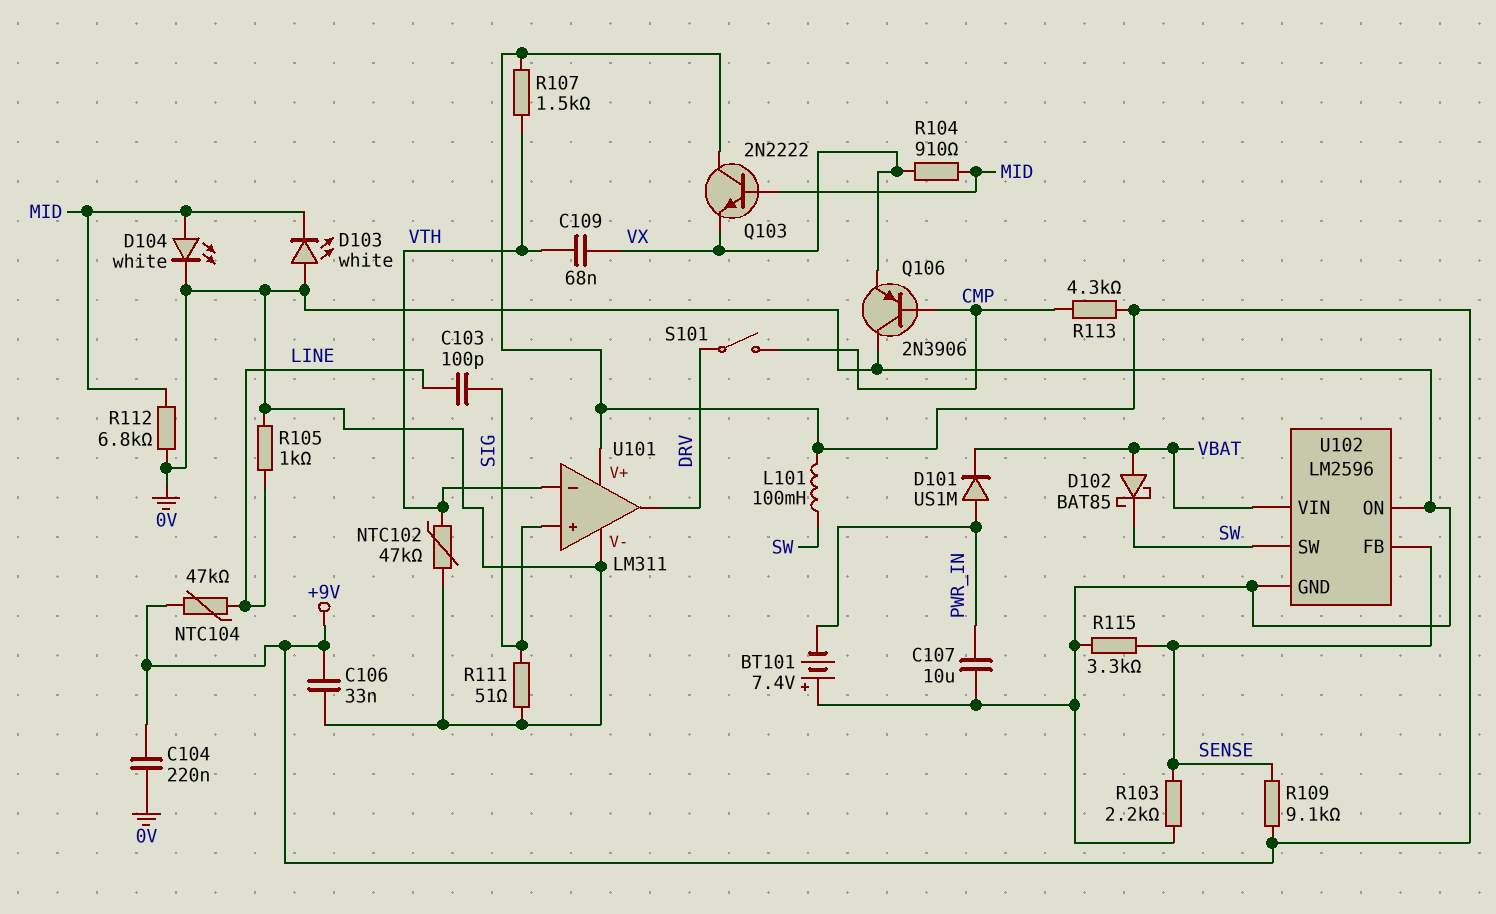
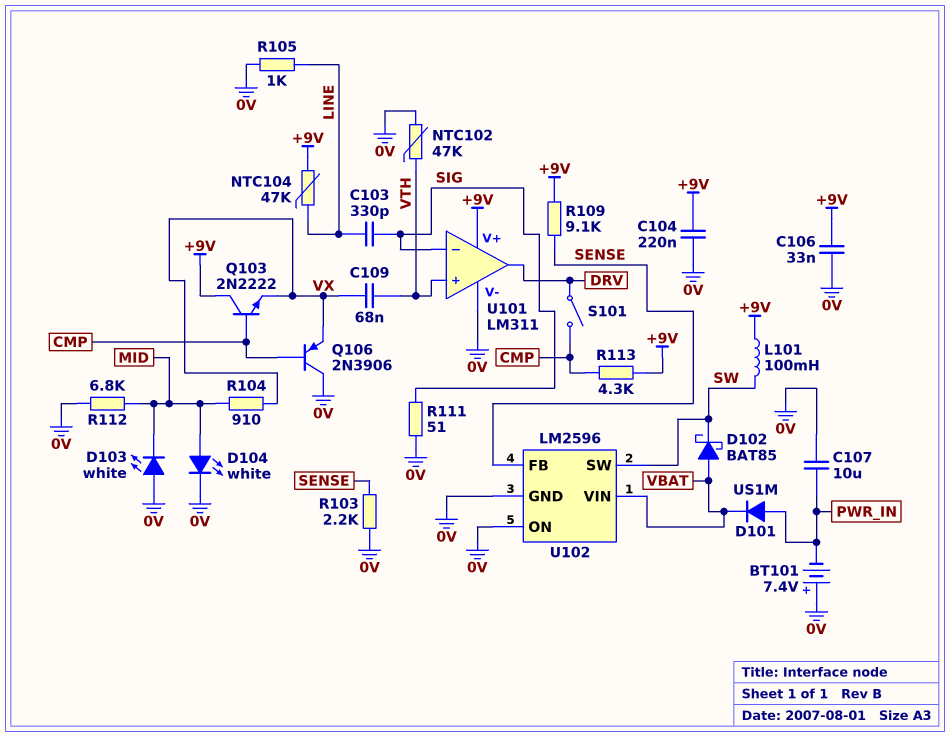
C103: 100pF (LINE, SIG) -> 330pF (LINE, SIG)
Q103: NPN 2N2222 (B MID, C +9V, E VX) -> NPN 2N2222 (B CMP, C +9V, E VX)
R107: 1.5k (+9V, VTH) -> none
R115: 3.3k (0V, SENSE) -> none
U101 pin in+: SIG -> VTH
U101 pin in-: VTH -> SIG

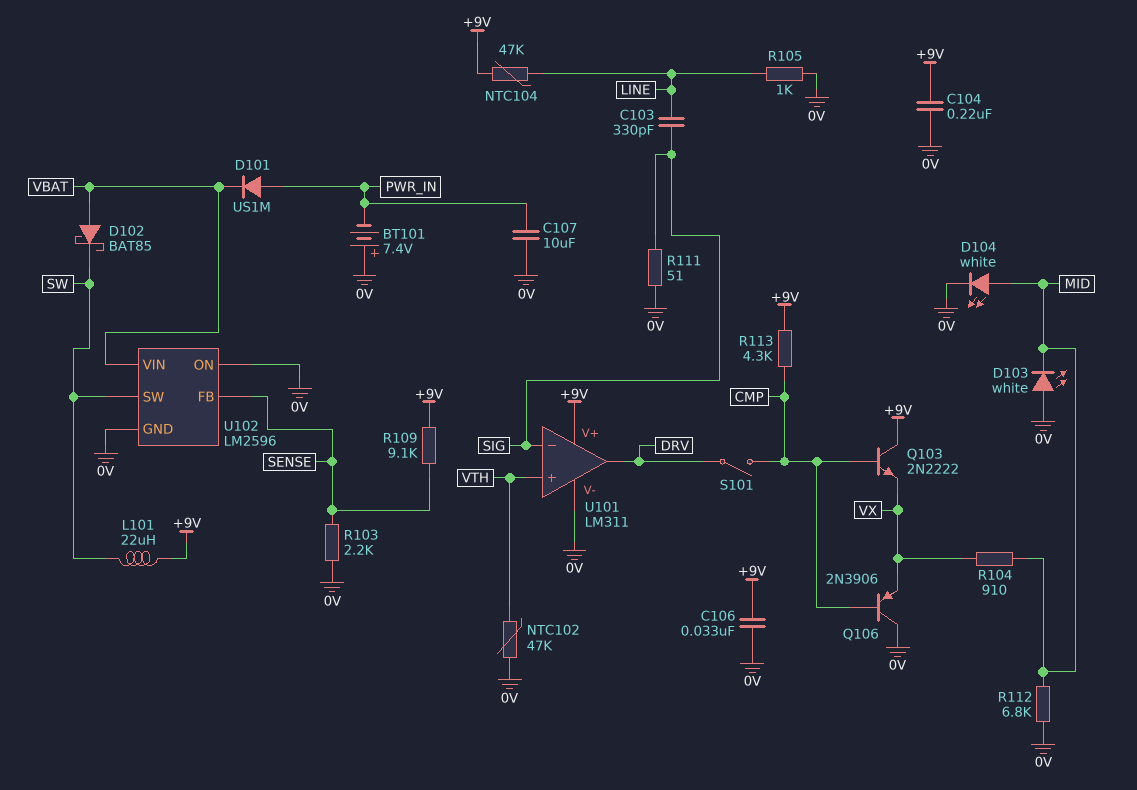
C109: 68nF (VTH, VX) -> none
L101: 100mH (+9V, SW) -> 22uH (+9V, SW)

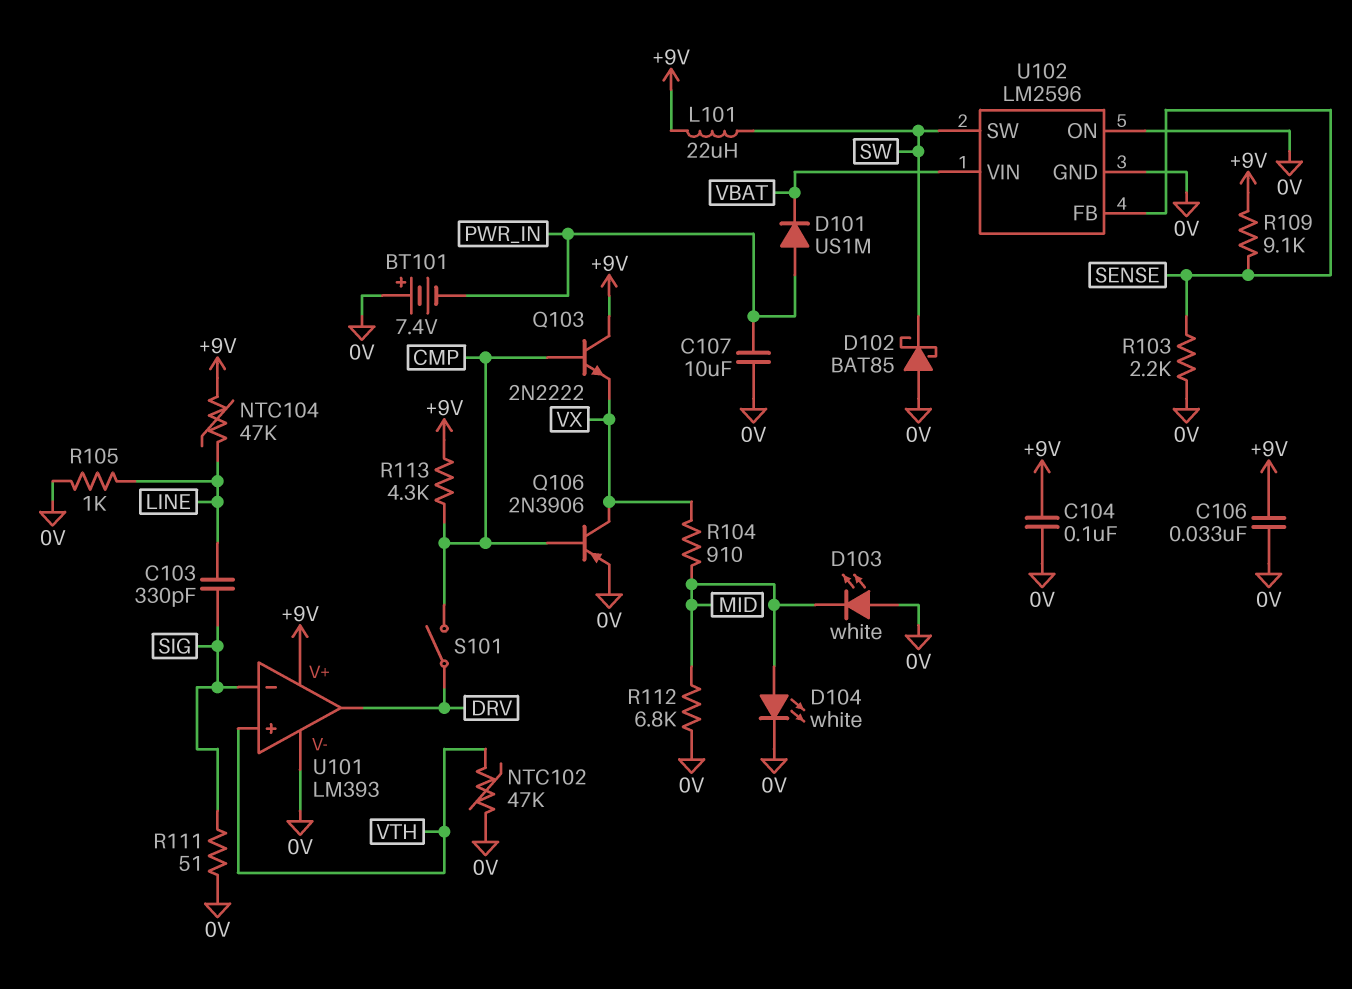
C104: 220nF (+9V, 0V) -> 100nF (+9V, 0V)
D102: schottky BAT85 (A VBAT, K SW) -> schottky BAT85 (A 0V, K SW)
Q106: PNP 2N3906 (B CMP, C 0V, E VX) -> PNP 2N3906 (B CMP, C VX, E 0V)
U101: LM311 -> LM393

